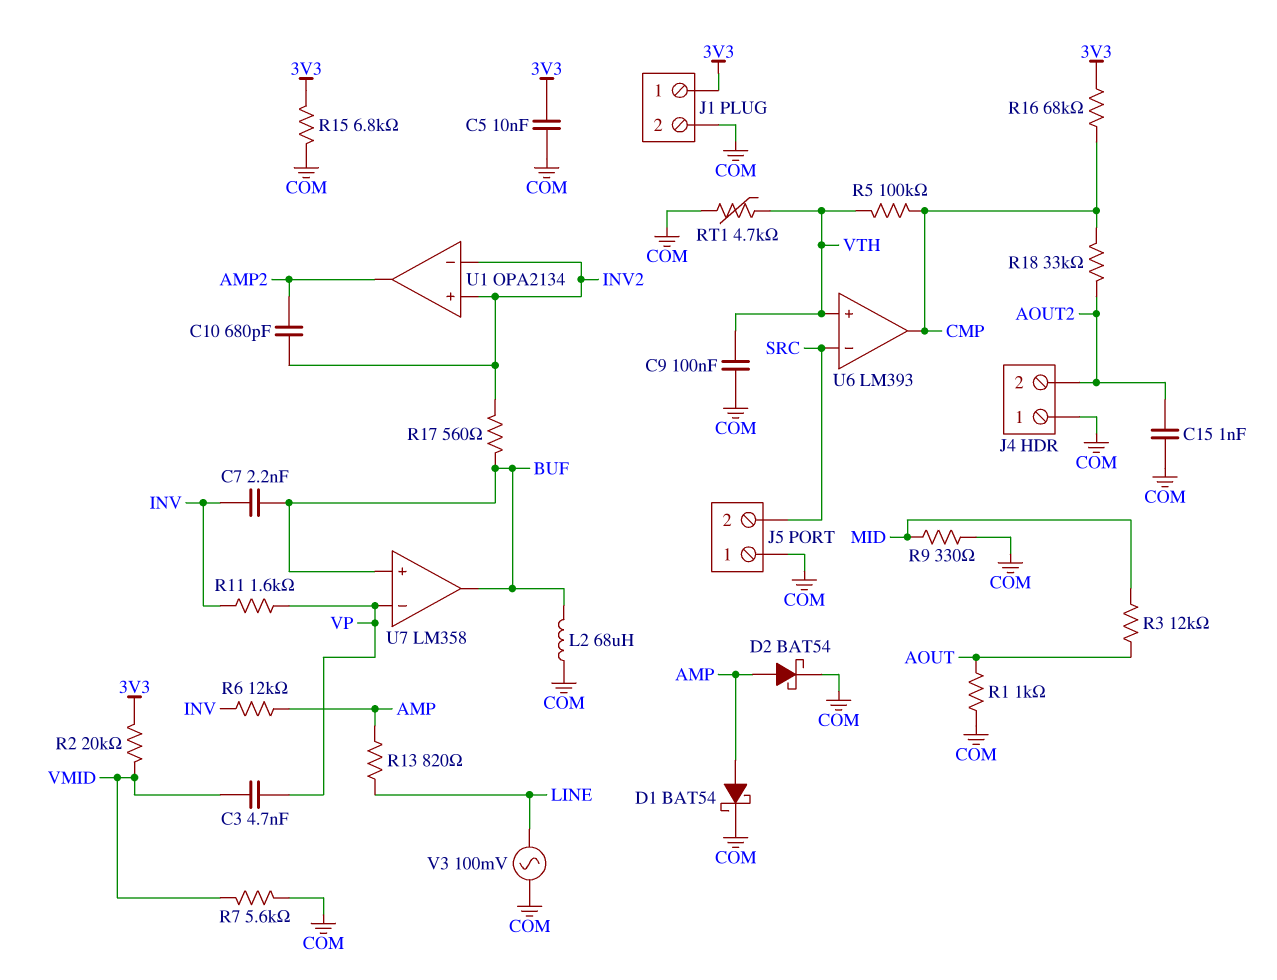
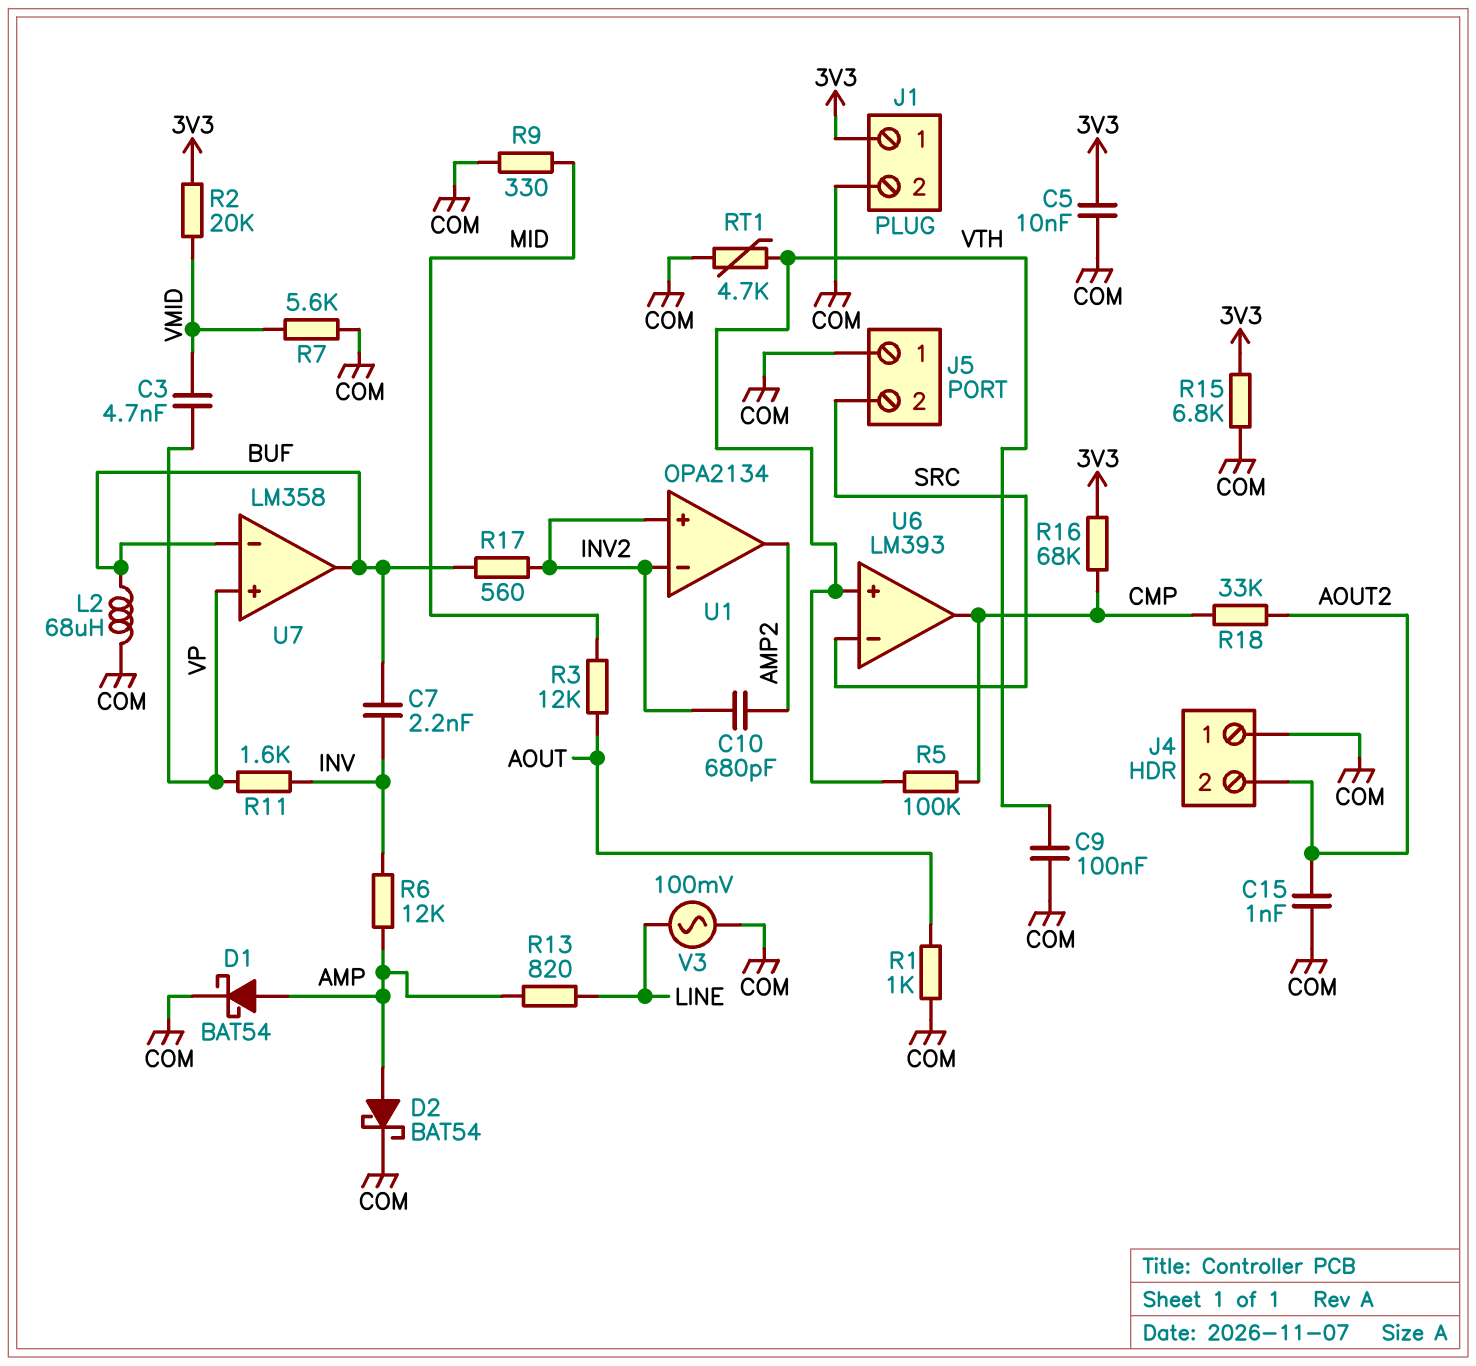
U7 pin in+: BUF -> VP
U7 pin in-: VP -> BUF

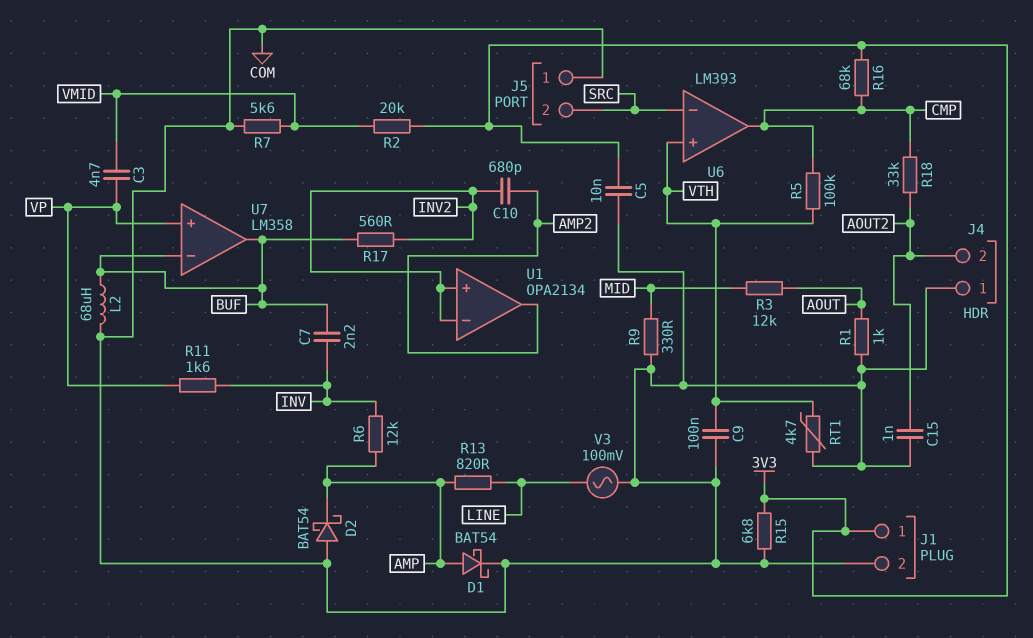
D2: schottky BAT54 (A AMP, K COM) -> schottky BAT54 (A COM, K AMP)

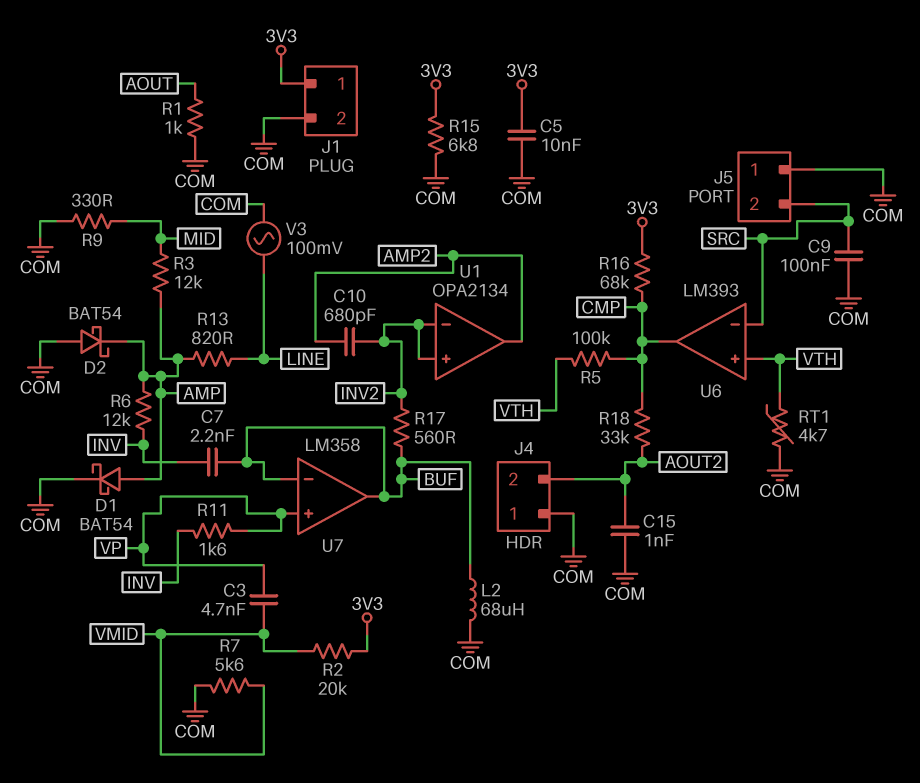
C9: 100nF (COM, VTH) -> 100nF (COM, SRC)
R3: 12k (AOUT, MID) -> 12k (AMP, MID)

